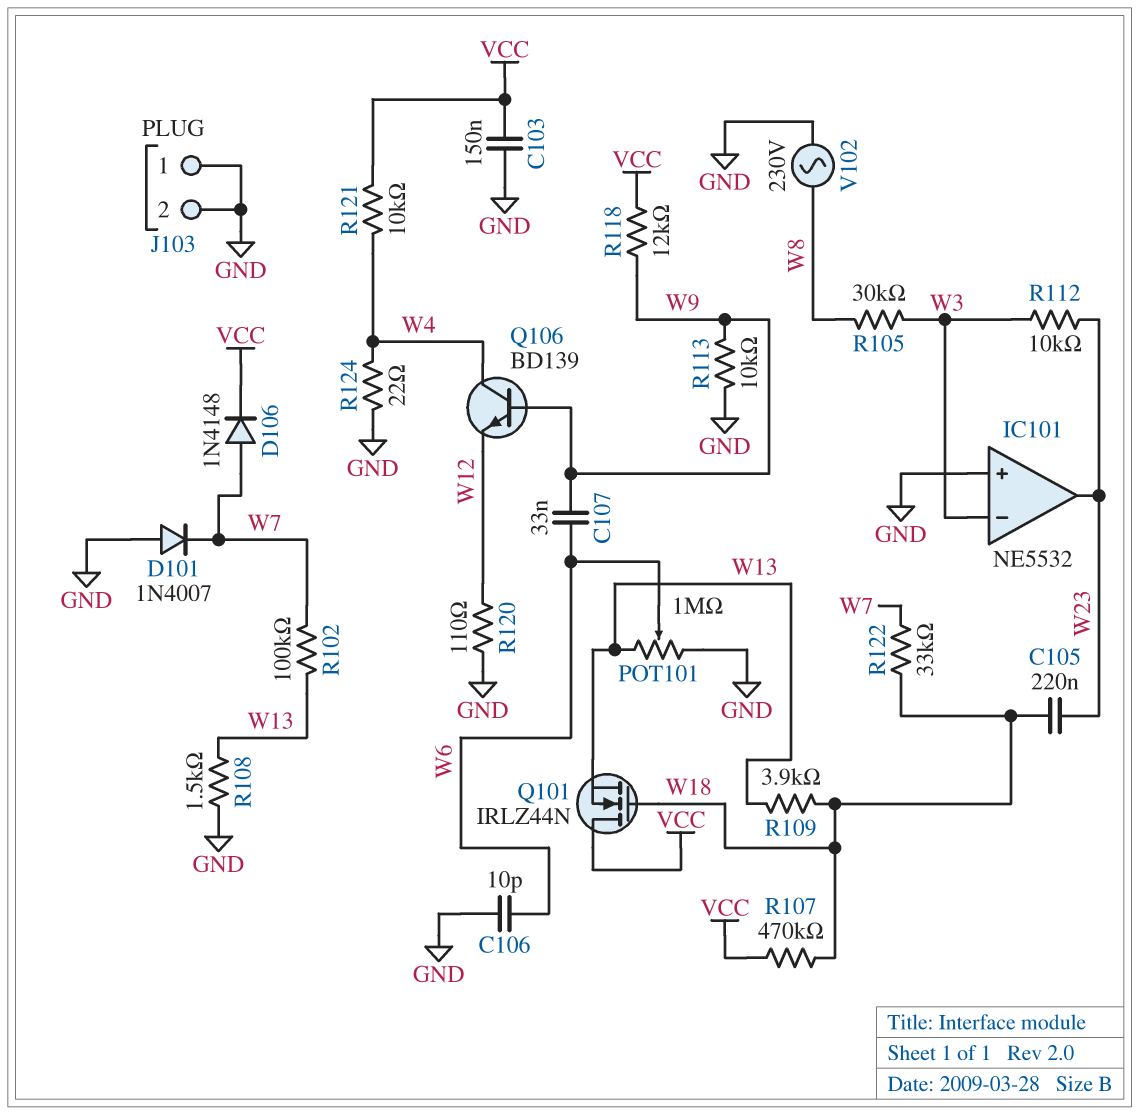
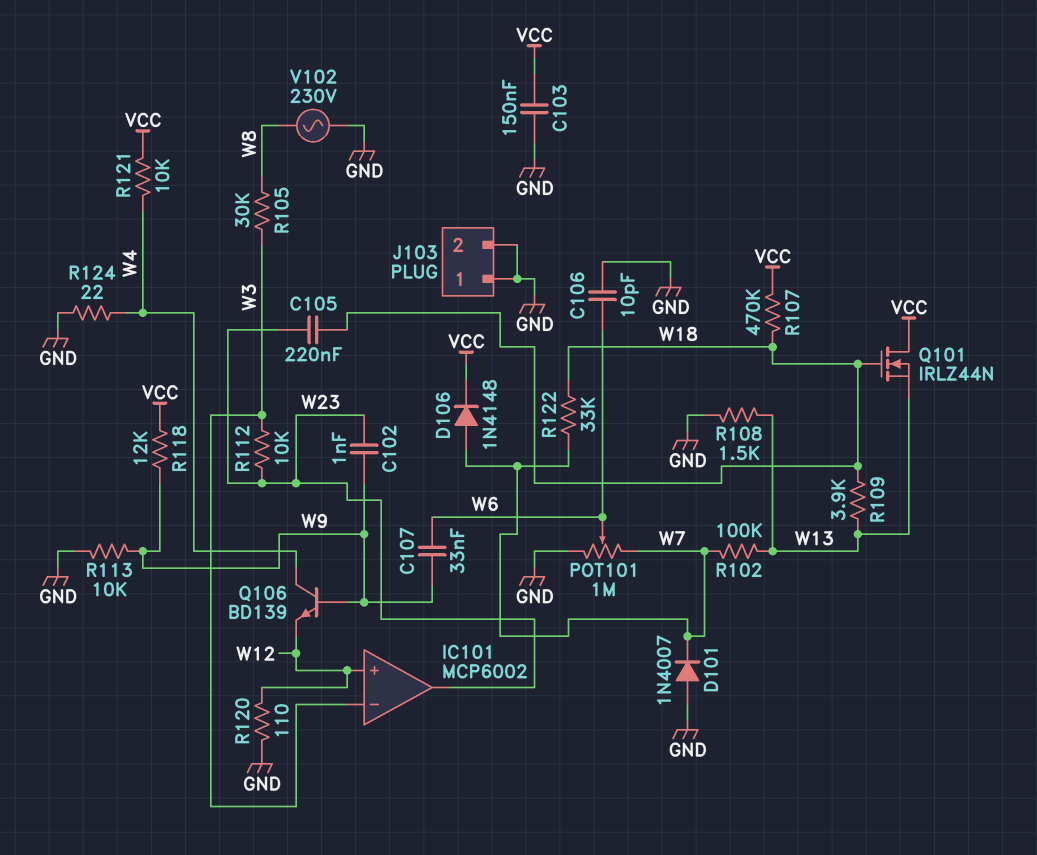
C102: none -> 1nF (W9, W23)
IC101: NE5532 -> MCP6002
IC101 pin in+: GND -> W12
POT101: 1M (GND, W13, wiper W6) -> 1M (GND, W7, wiper W6)

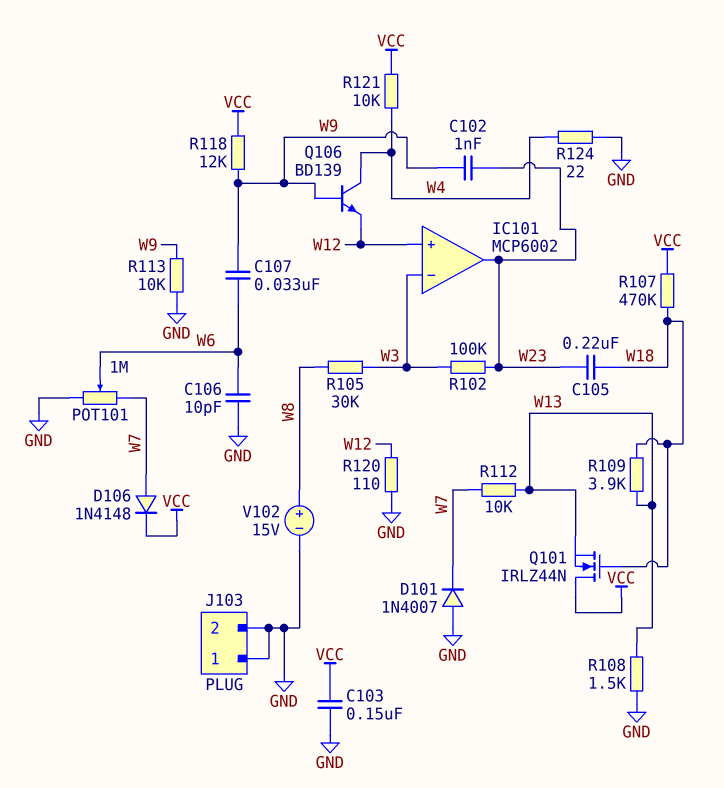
R102: 100k (W7, W13) -> 100k (W3, W23)
R112: 10k (W3, W23) -> 10k (W7, W13)
R122: 33k (W7, W18) -> none
V102: AC 230V (GND, W8) -> 15V (plus W8, minus GND)

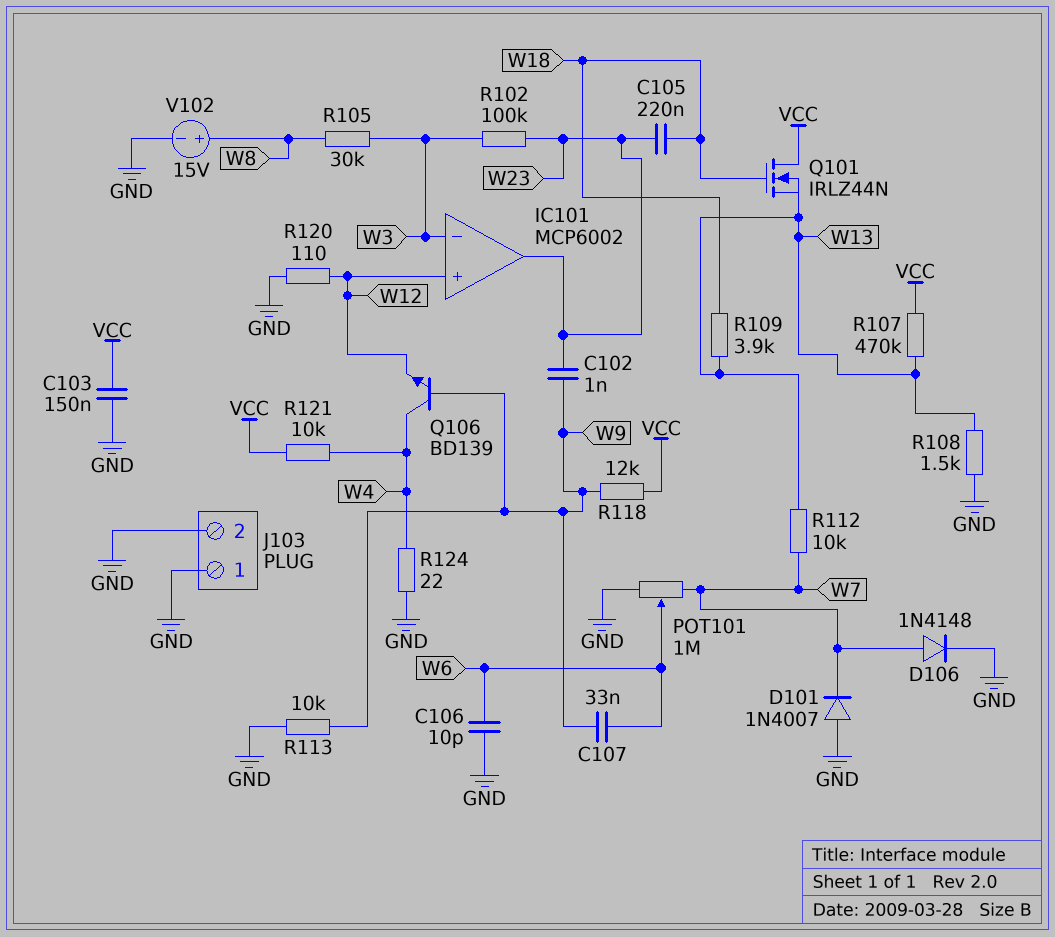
D106: diode 1N4148 (A W7, K VCC) -> diode 1N4148 (A W7, K GND)
R107: 470k (VCC, W18) -> 470k (VCC, W13)

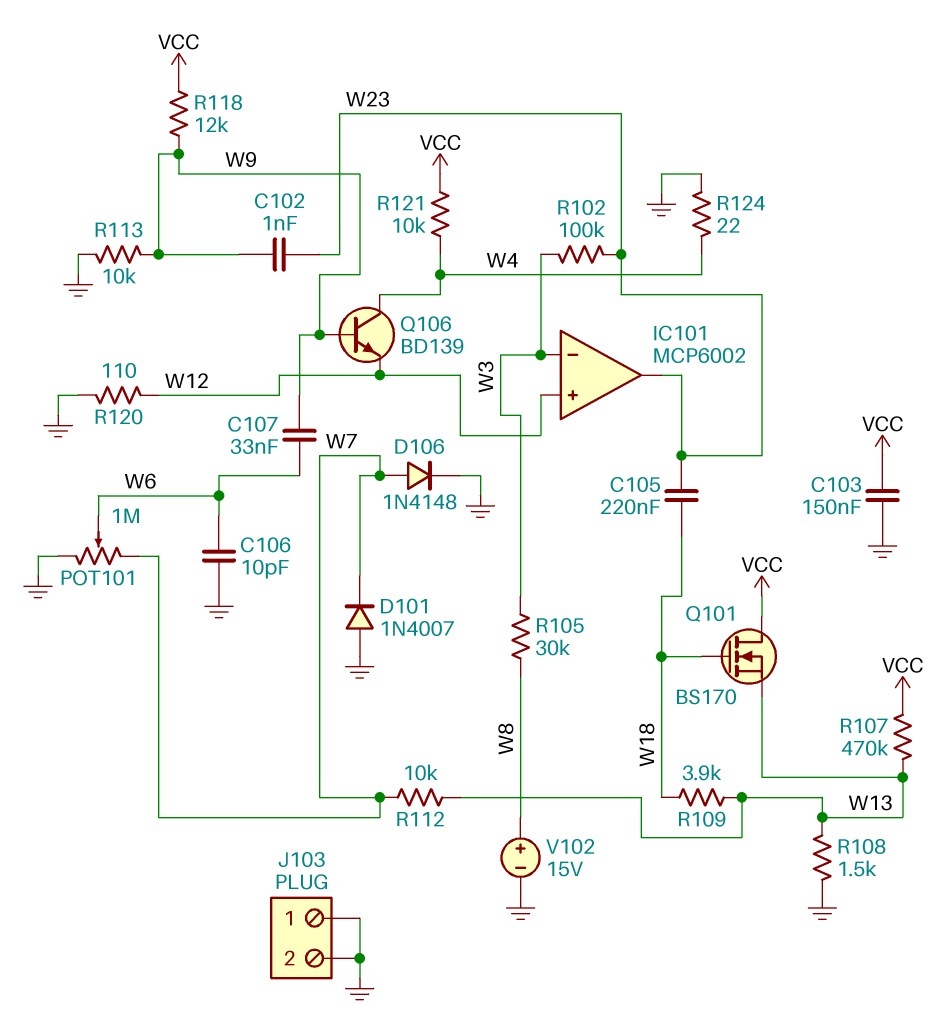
Q101: NMOS IRLZ44N (G W18, D VCC, S W13) -> NMOS BS170 (G W18, D VCC, S W13)

